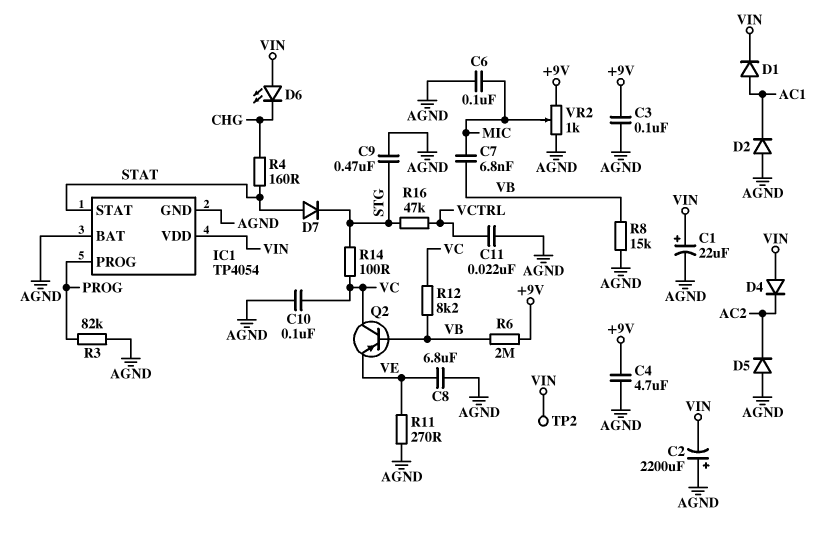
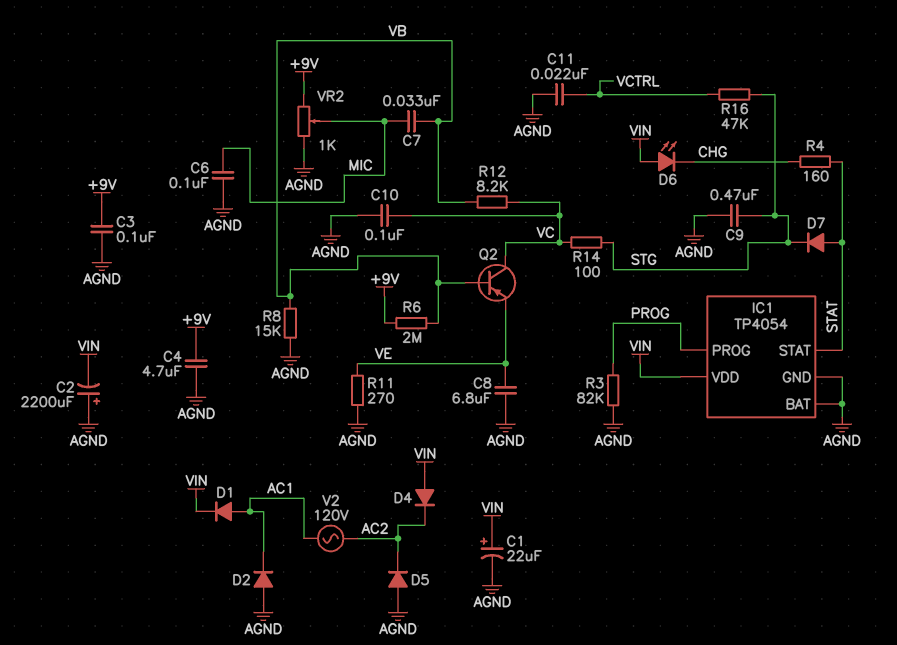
C7: 6.8nF (MIC, VB) -> 33nF (MIC, VB)
TP2: test point (VIN) -> none
V2: none -> AC 120V (AC1, AC2)

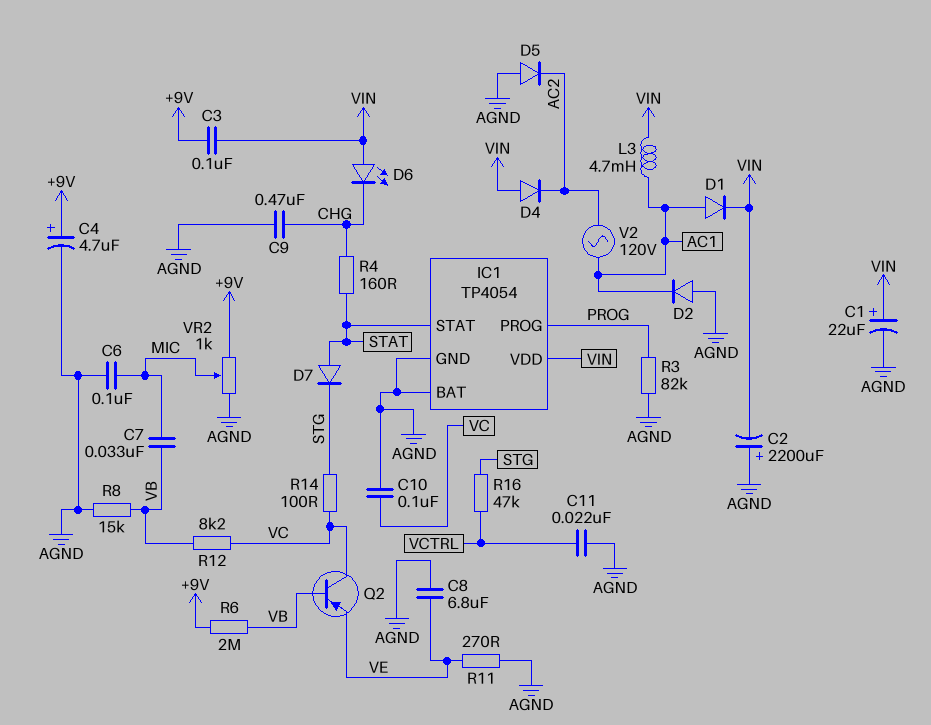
C3: 100nF (+9V, AGND) -> 100nF (+9V, VIN)
C4: 4.7uF (+9V, AGND) -> 4.7uF (plus +9V, minus AGND)
C9: 470nF (AGND, STG) -> 470nF (AGND, CHG)
L3: none -> 4.7mH (AC1, VIN)

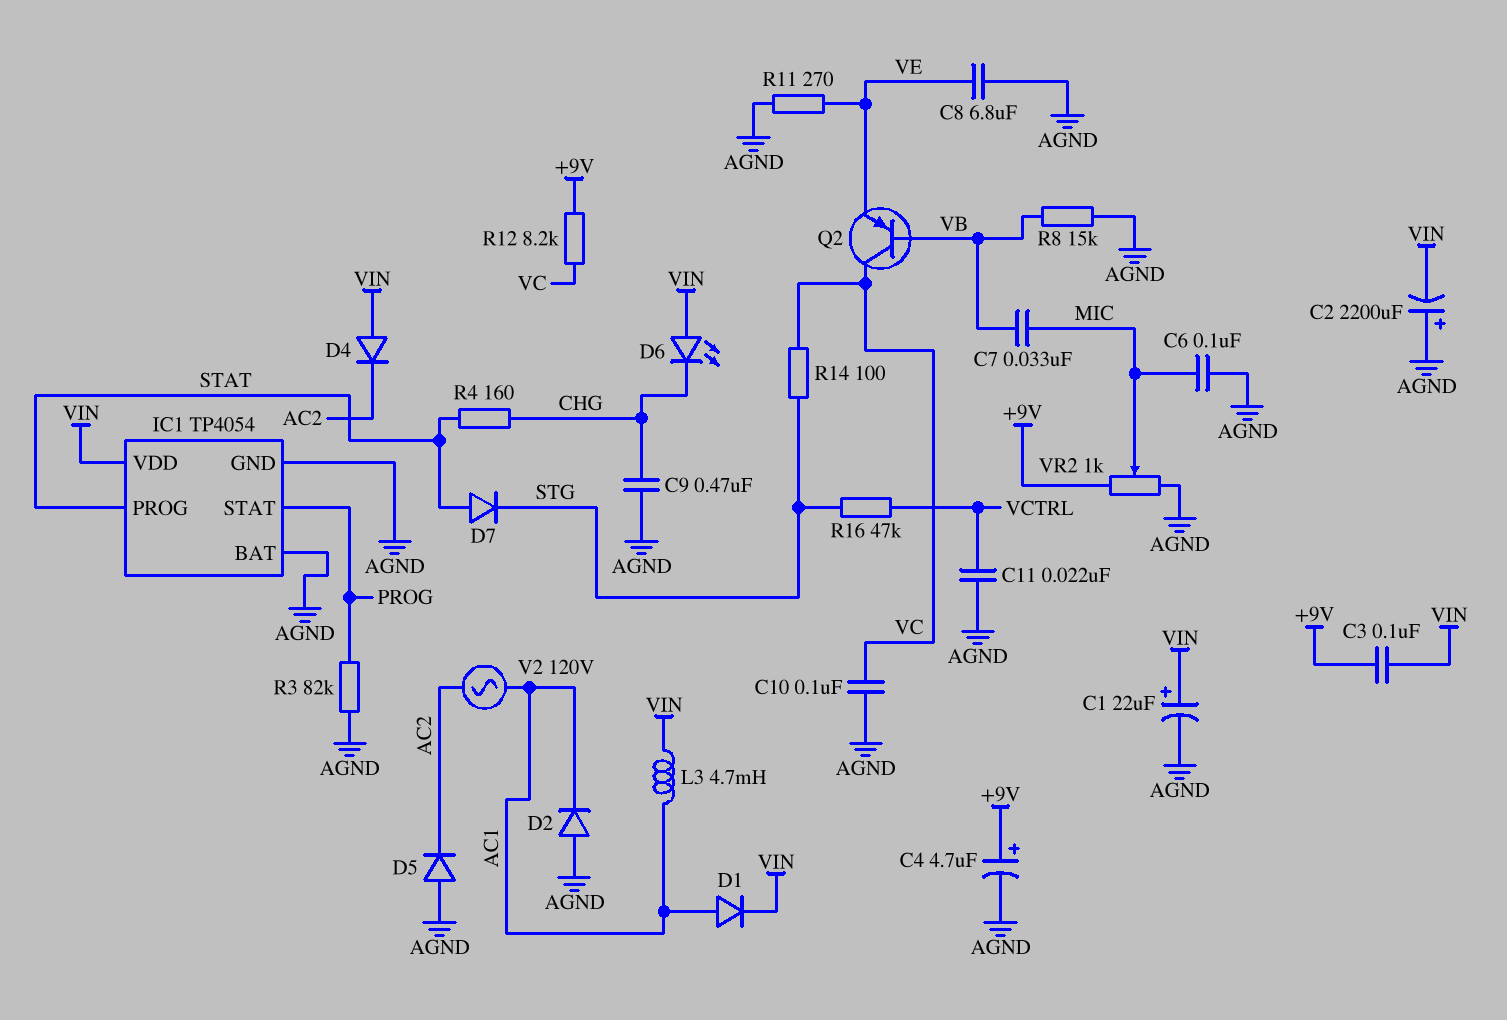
IC1 pin PROG: PROG -> STAT
IC1 pin STAT: STAT -> PROG
R6: 2M (+9V, VB) -> none
R12: 8.2k (VB, VC) -> 8.2k (+9V, VC)

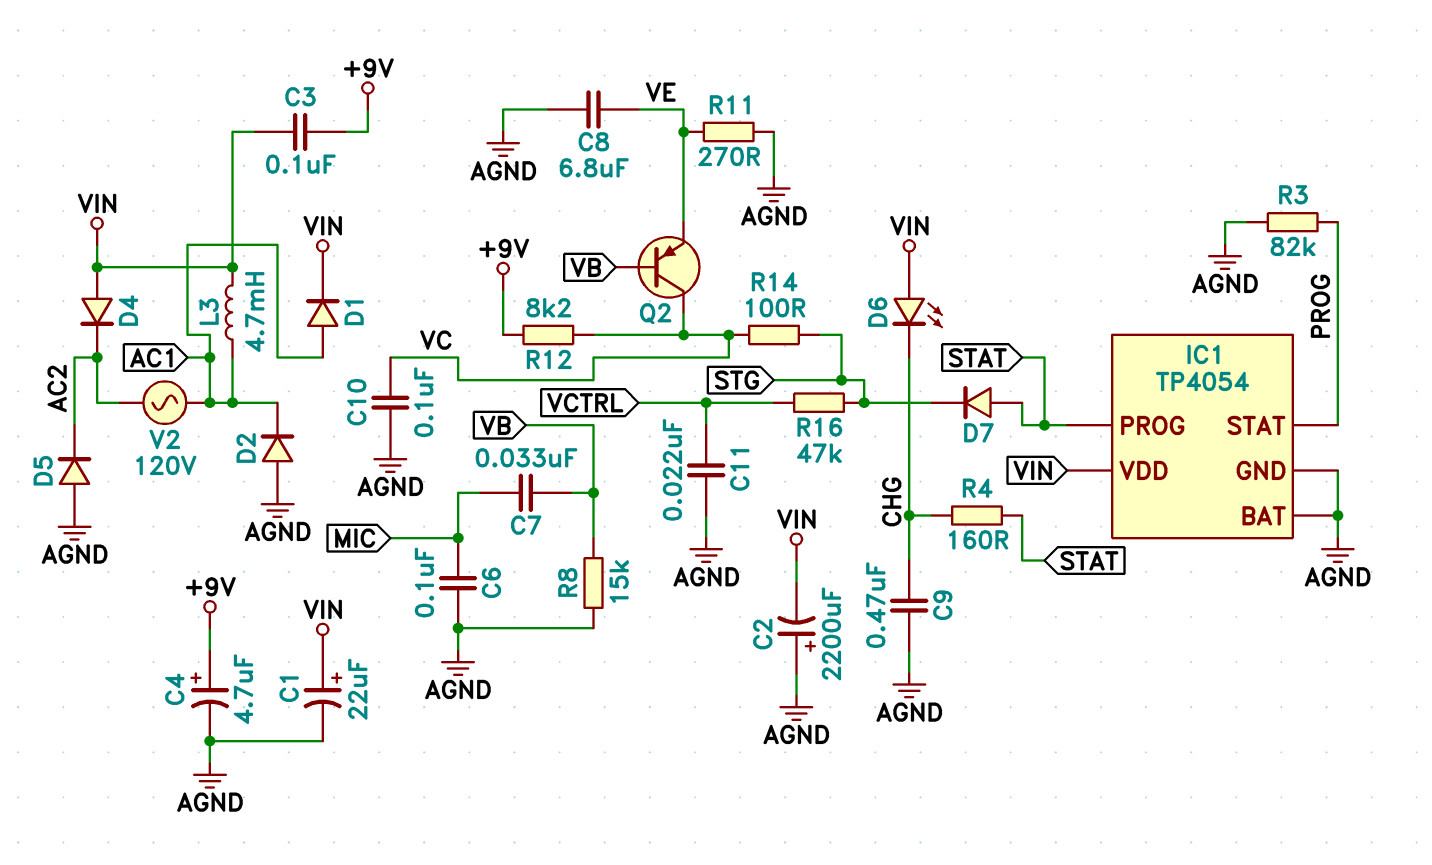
VR2: 1k (+9V, AGND, wiper MIC) -> none

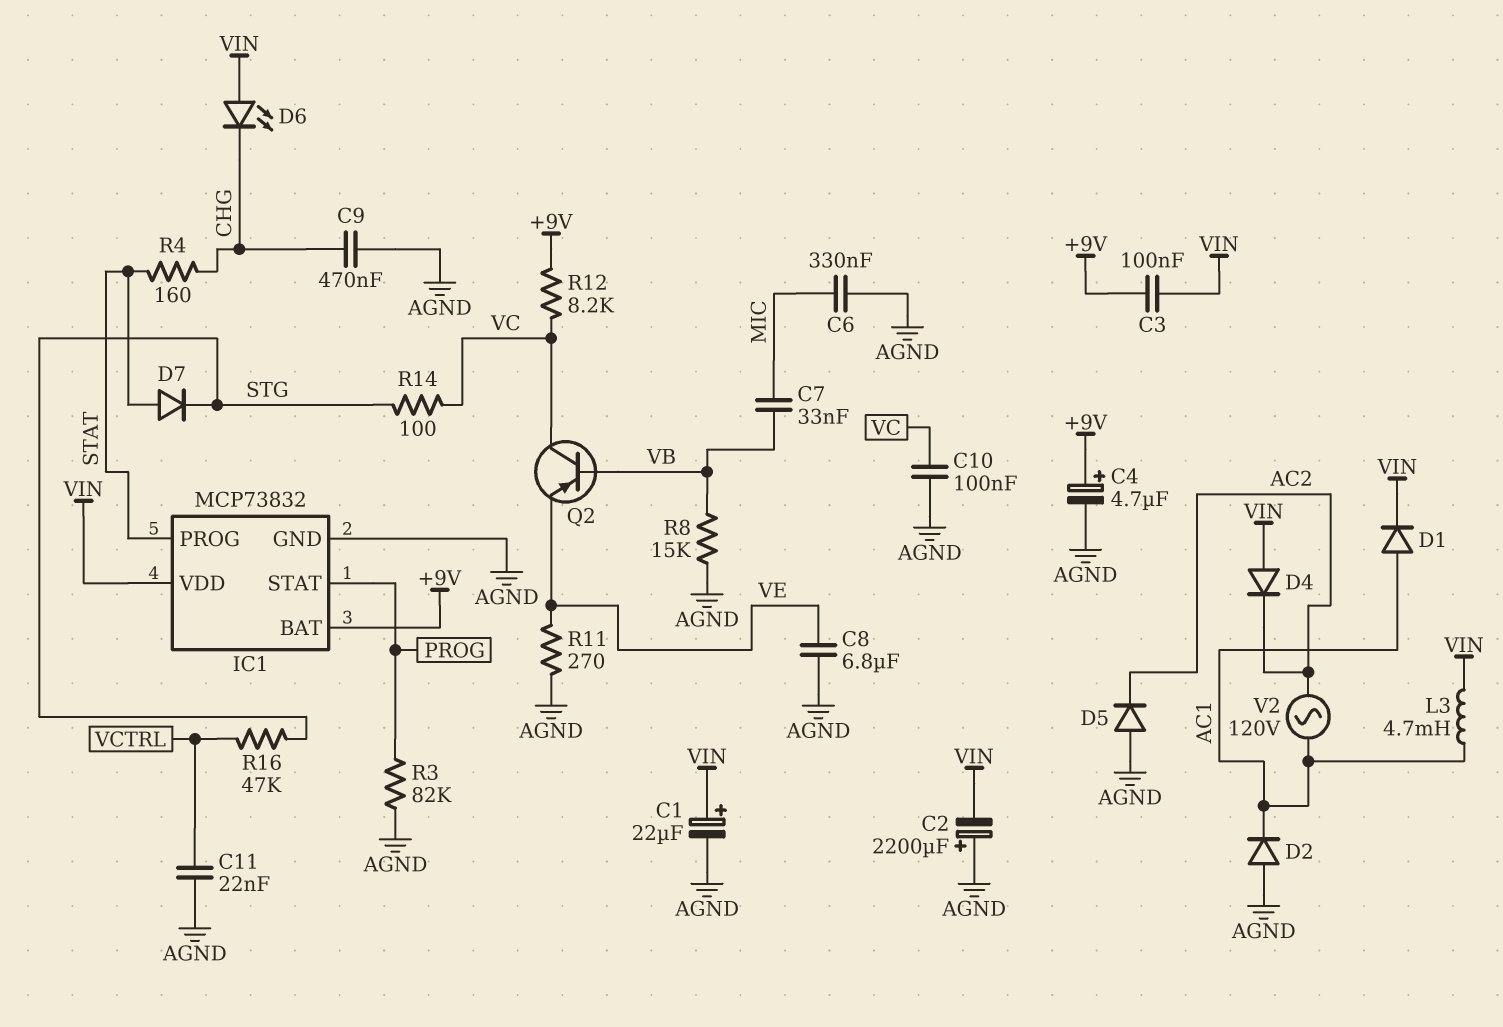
C6: 100nF (AGND, MIC) -> 330nF (AGND, MIC)
IC1: TP4054 -> MCP73832
IC1 pin BAT: AGND -> +9V

